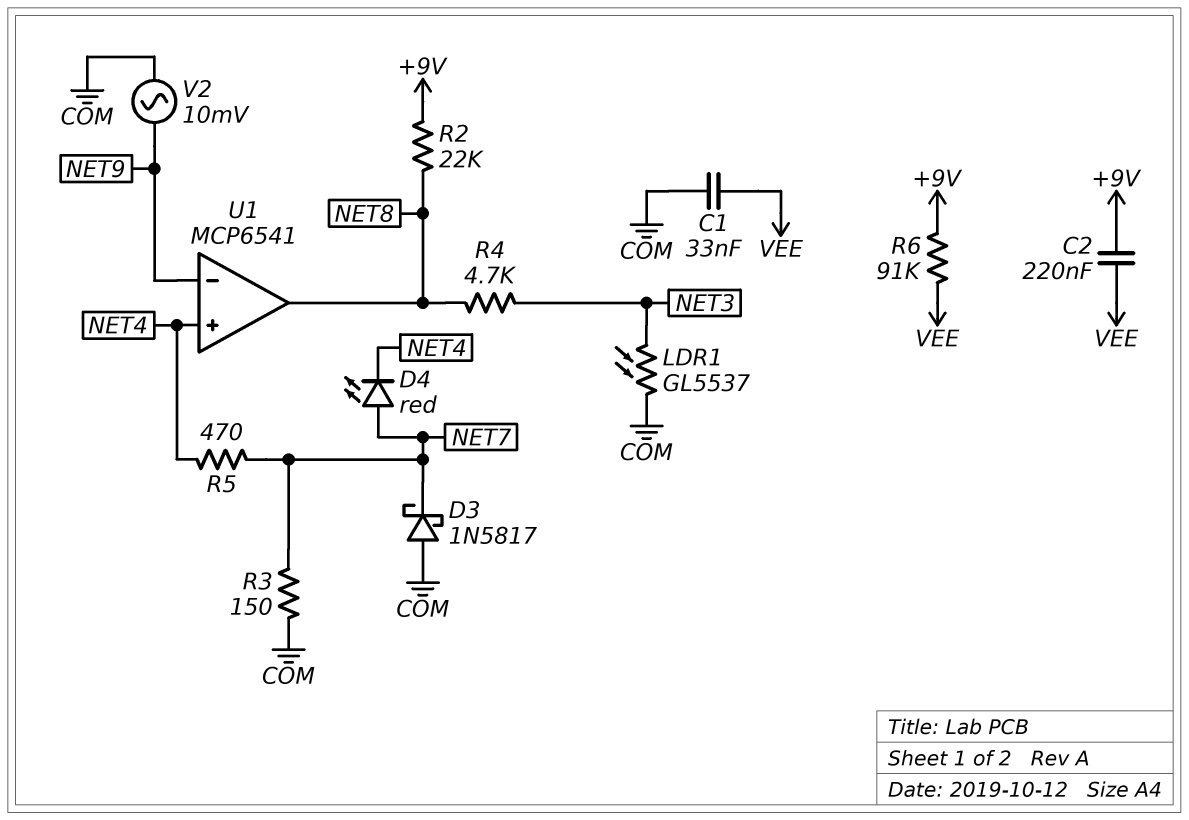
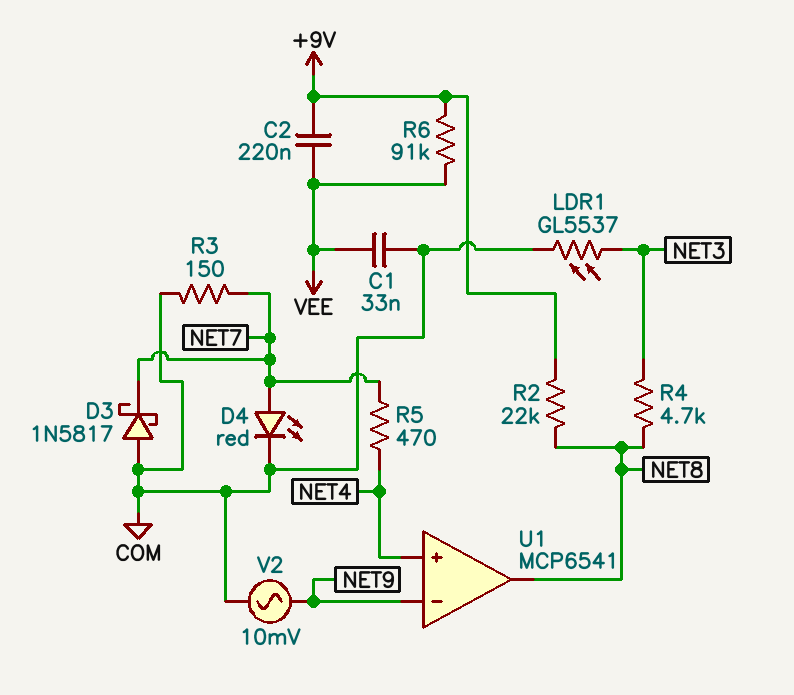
D4: LED red (A NET7, K NET4) -> LED red (A NET7, K COM)

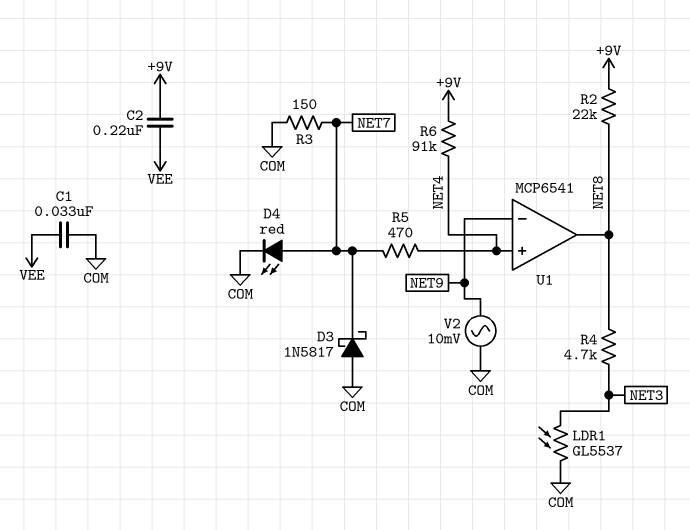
R6: 91k (+9V, VEE) -> 91k (+9V, NET4)

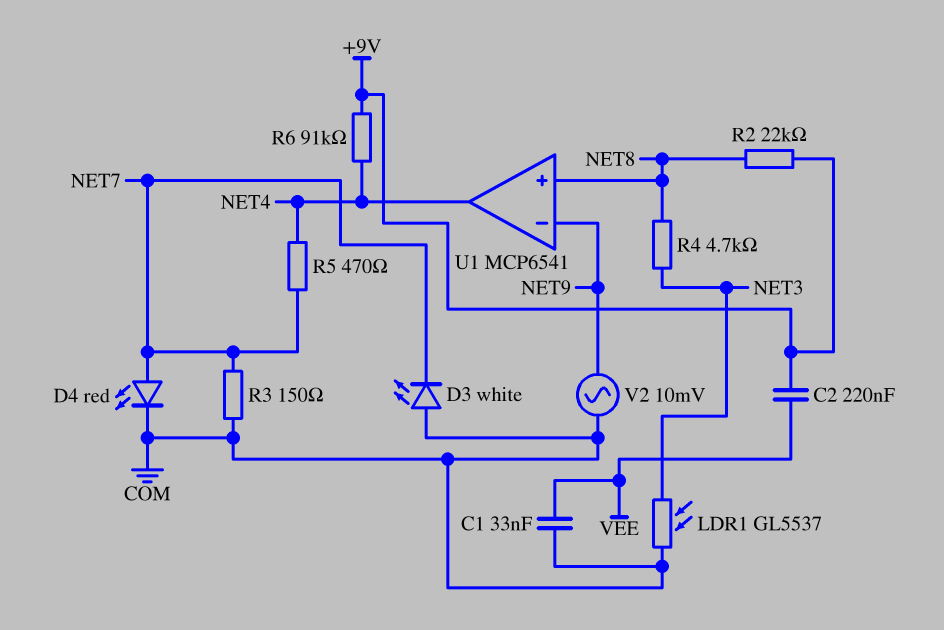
D3: schottky 1N5817 (A COM, K NET7) -> LED white (A COM, K NET7)
U1 pin in+: NET4 -> NET8
U1 pin out: NET8 -> NET4

